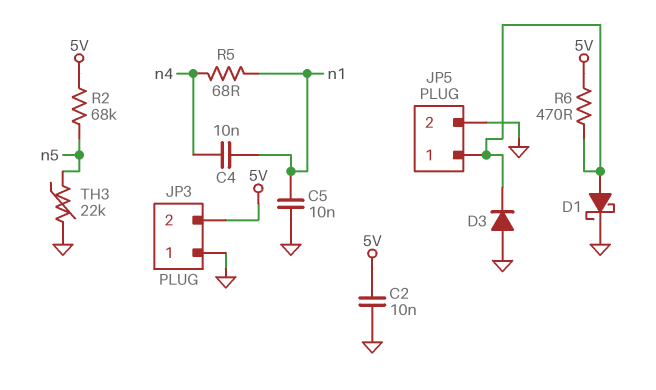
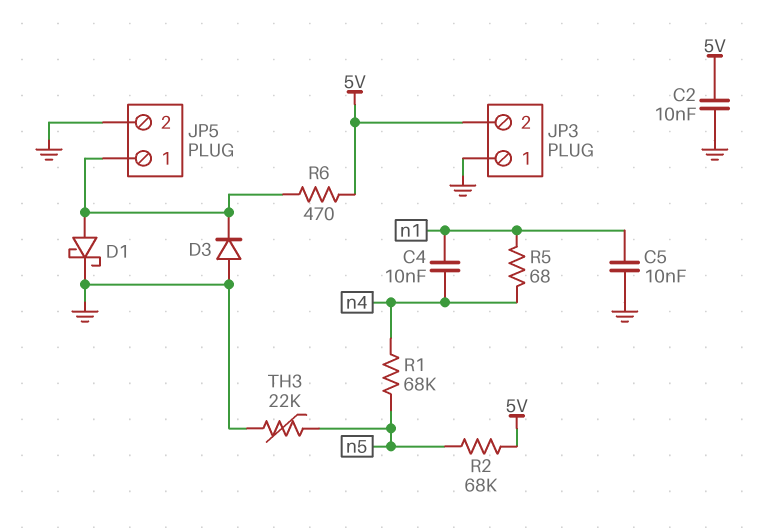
R1: none -> 68k (n4, n5)

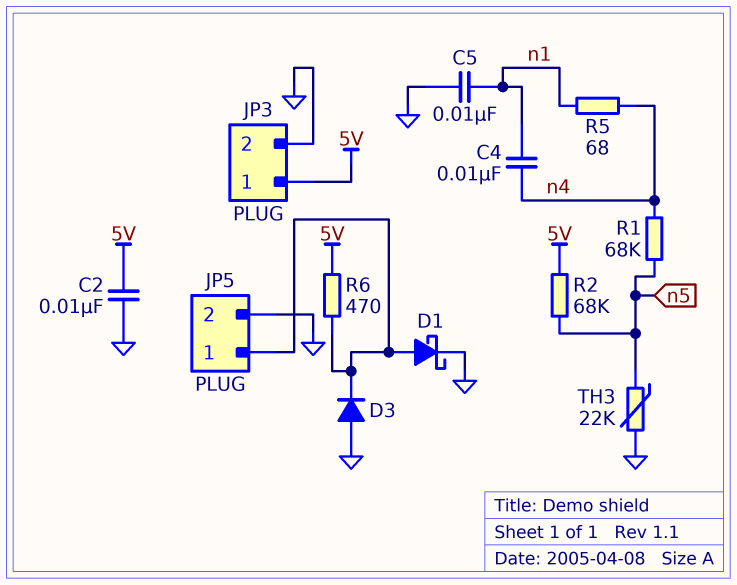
JP3 pin 1: GND -> 5V
JP3 pin 2: 5V -> GND

